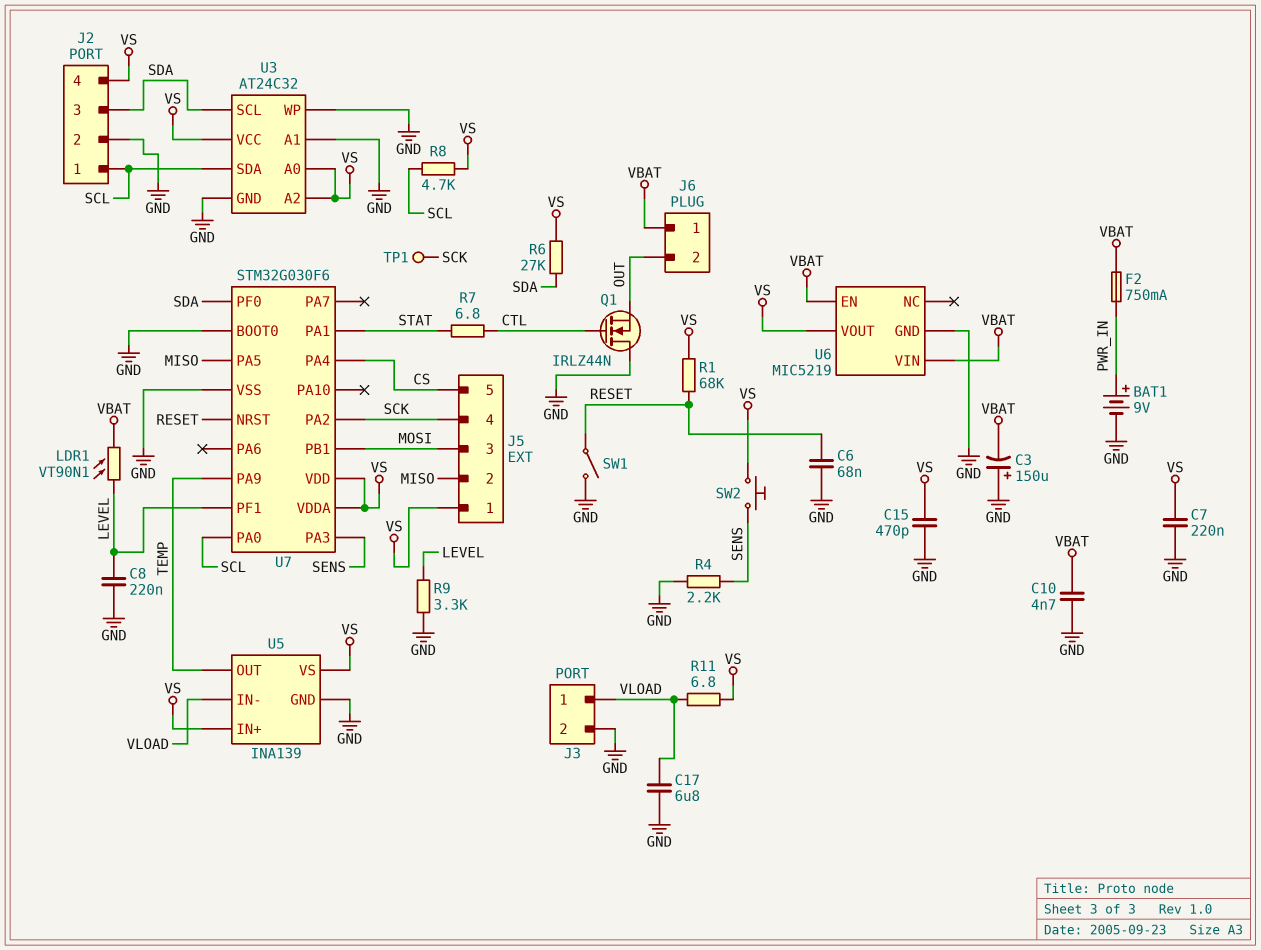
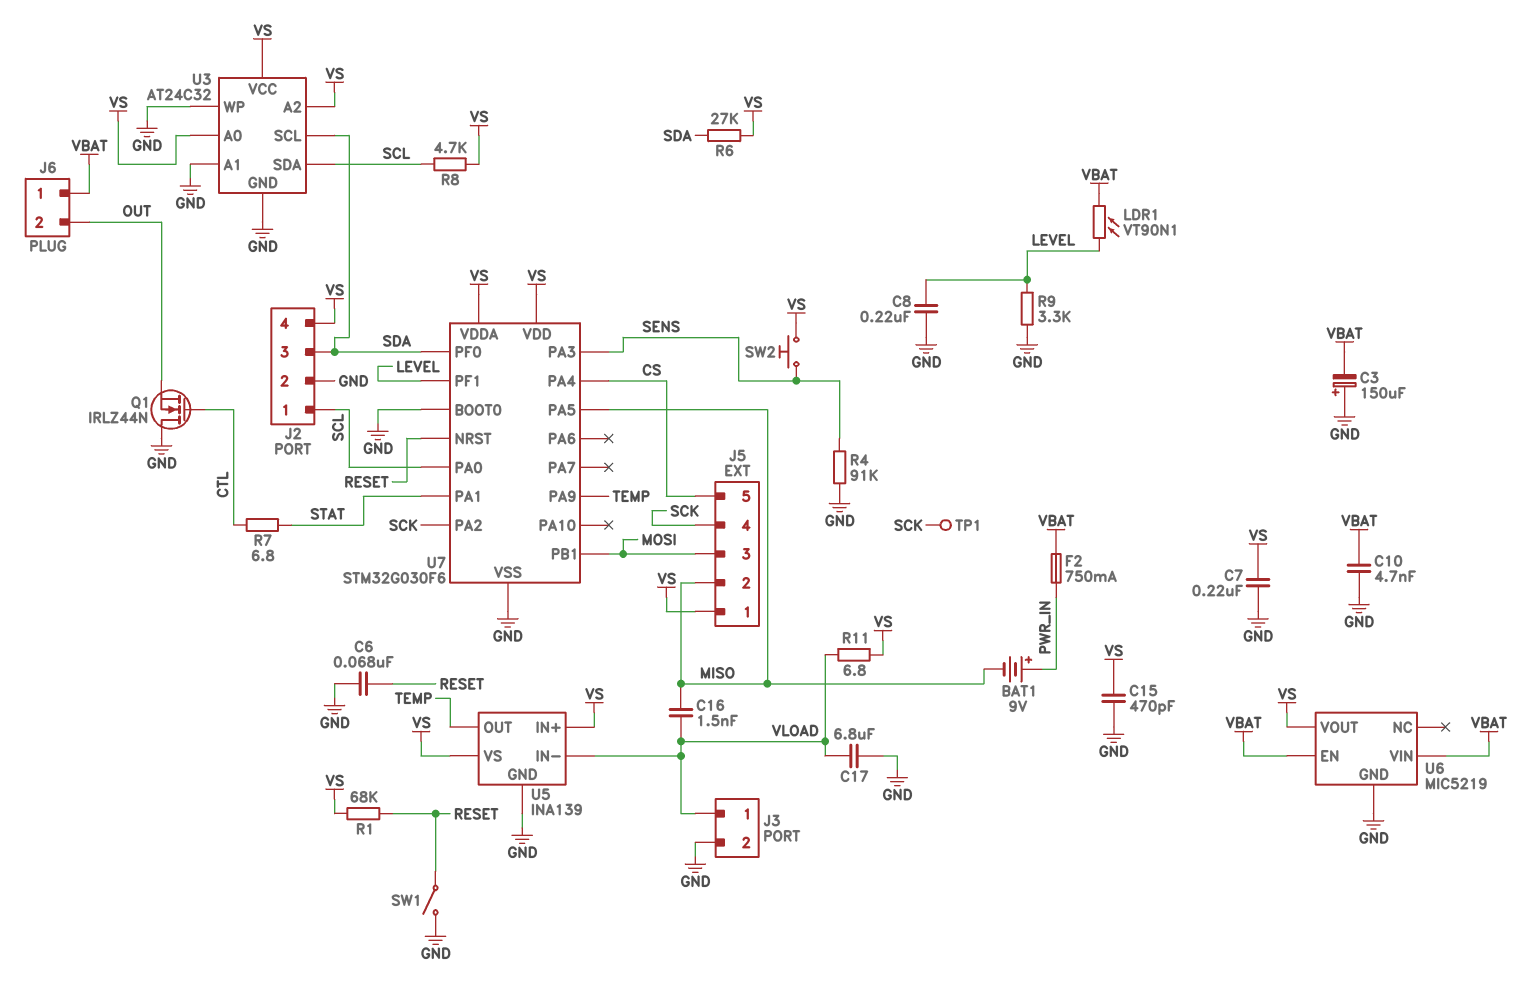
BAT1: 9V (plus PWR_IN, minus GND) -> 9V (plus PWR_IN, minus MISO)
C16: none -> 1.5nF (MISO, VLOAD)
R4: 2.2k (GND, SENS) -> 91k (GND, SENS)

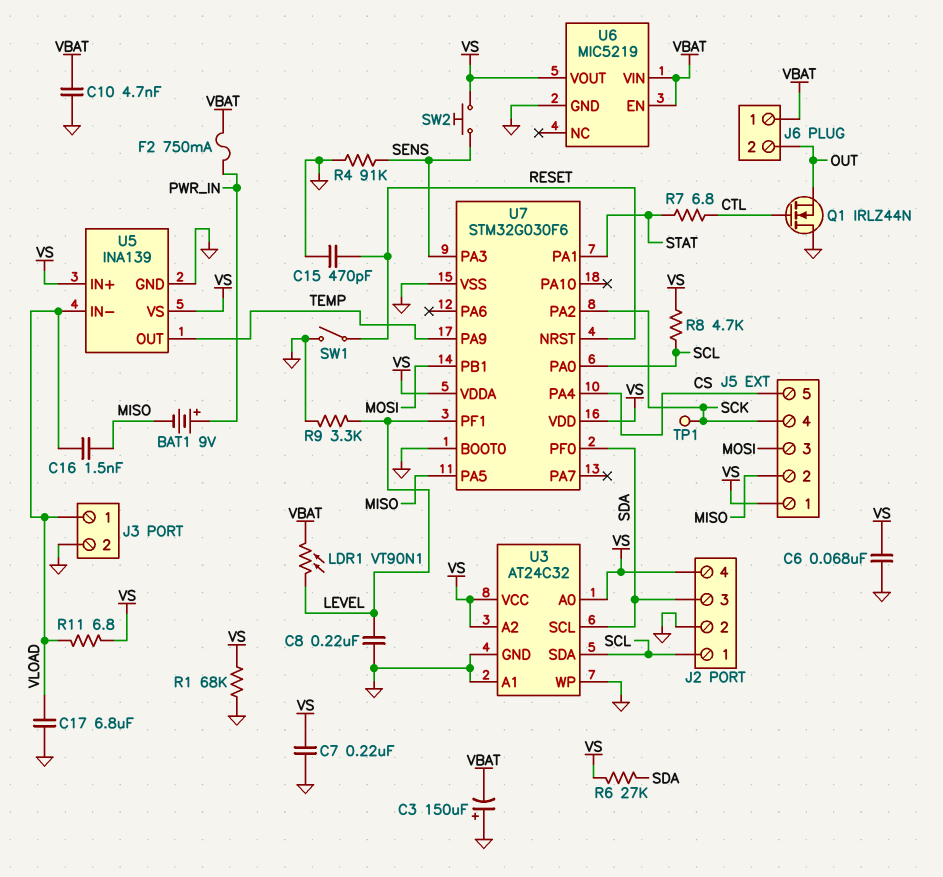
C6: 68nF (GND, RESET) -> 68nF (GND, VS)
C15: 470pF (GND, VS) -> 470pF (GND, RESET)
R1: 68k (RESET, VS) -> 68k (GND, VS)

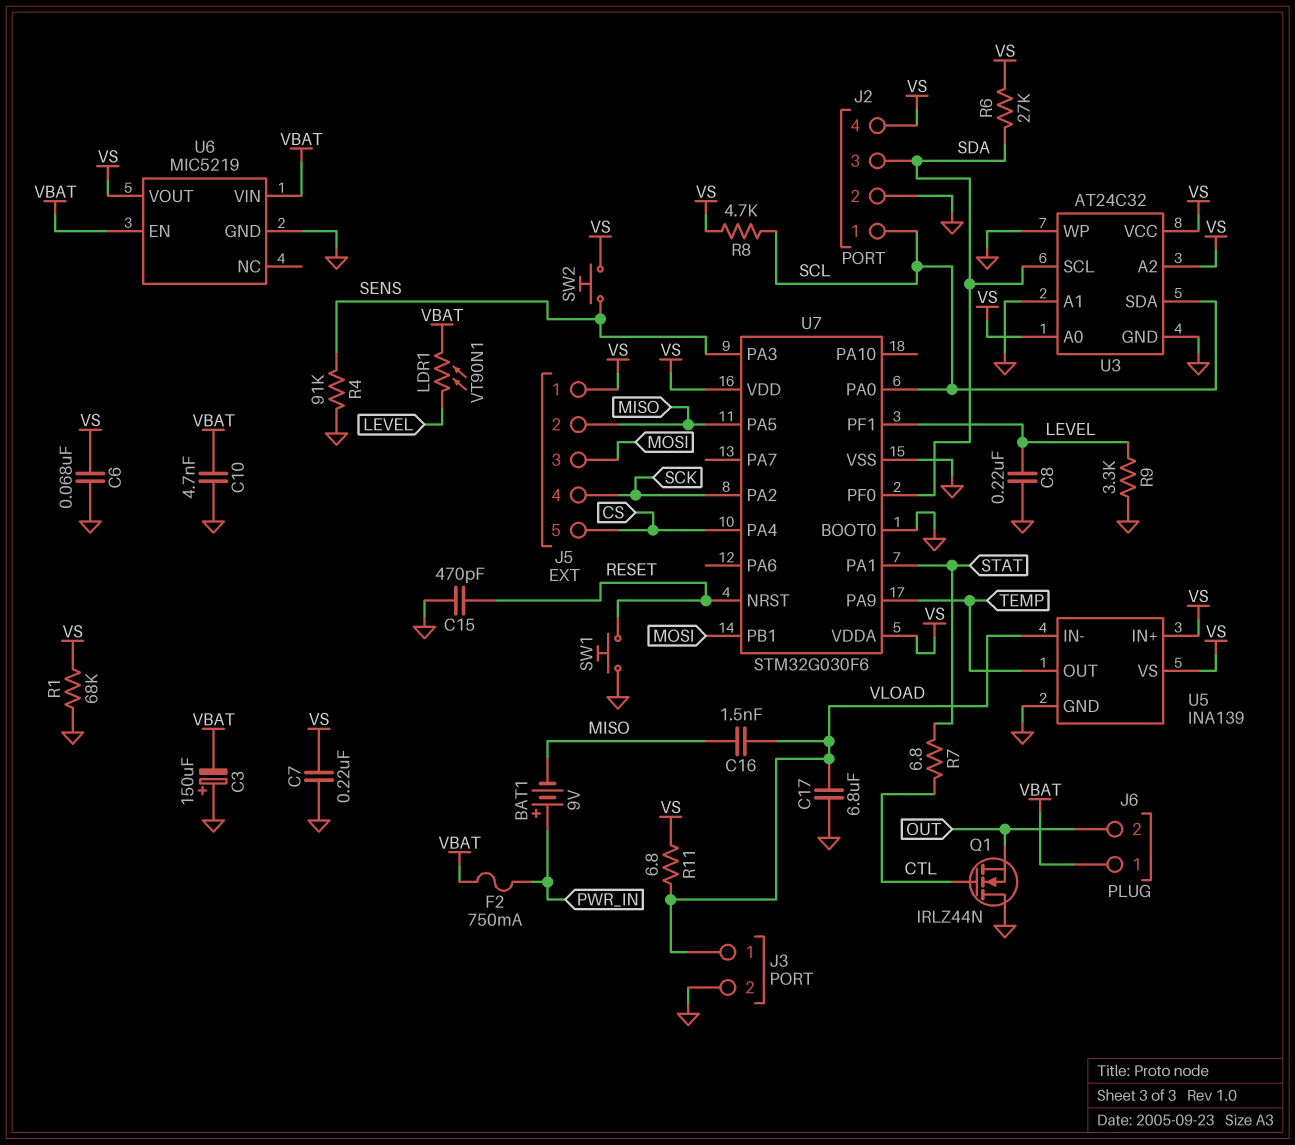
SW1: switch (GND, RESET) -> button (GND, RESET)
TP1: test point (SCK) -> none

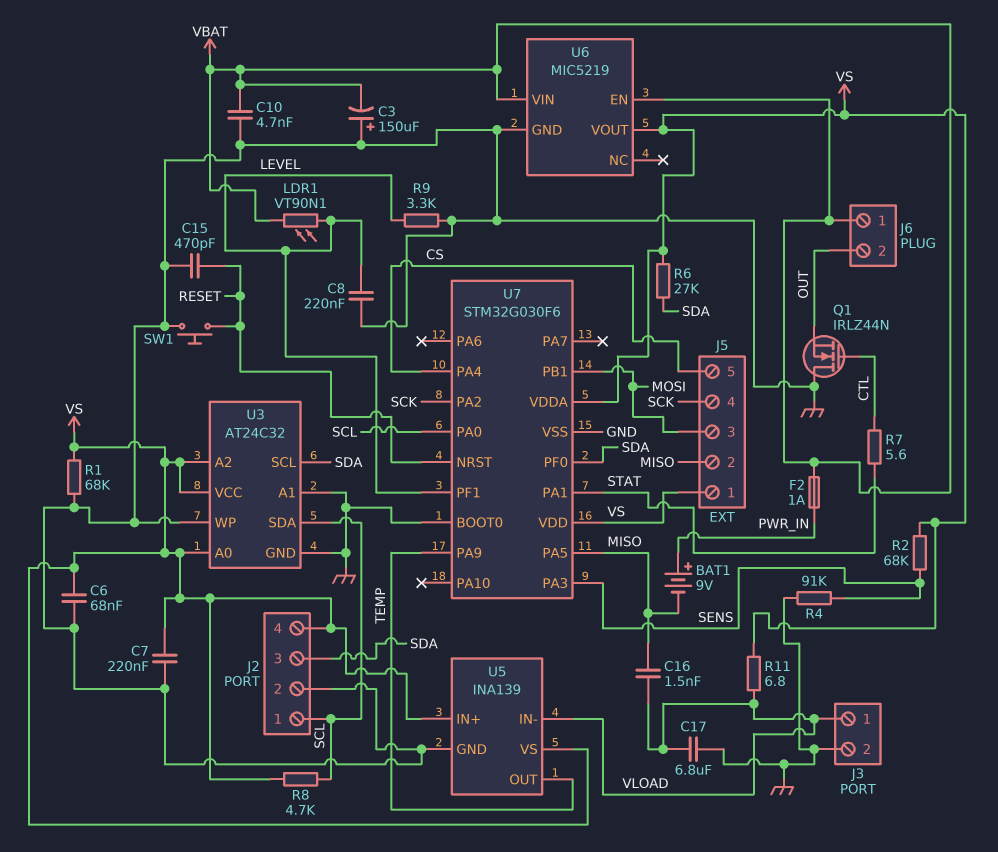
F2: 750mA (PWR_IN, VBAT) -> 1A (PWR_IN, VBAT)
R2: none -> 68k (SENS, VS)
R7: 6.8 (CTL, STAT) -> 5.6 (CTL, STAT)
SW2: button (SENS, VS) -> none

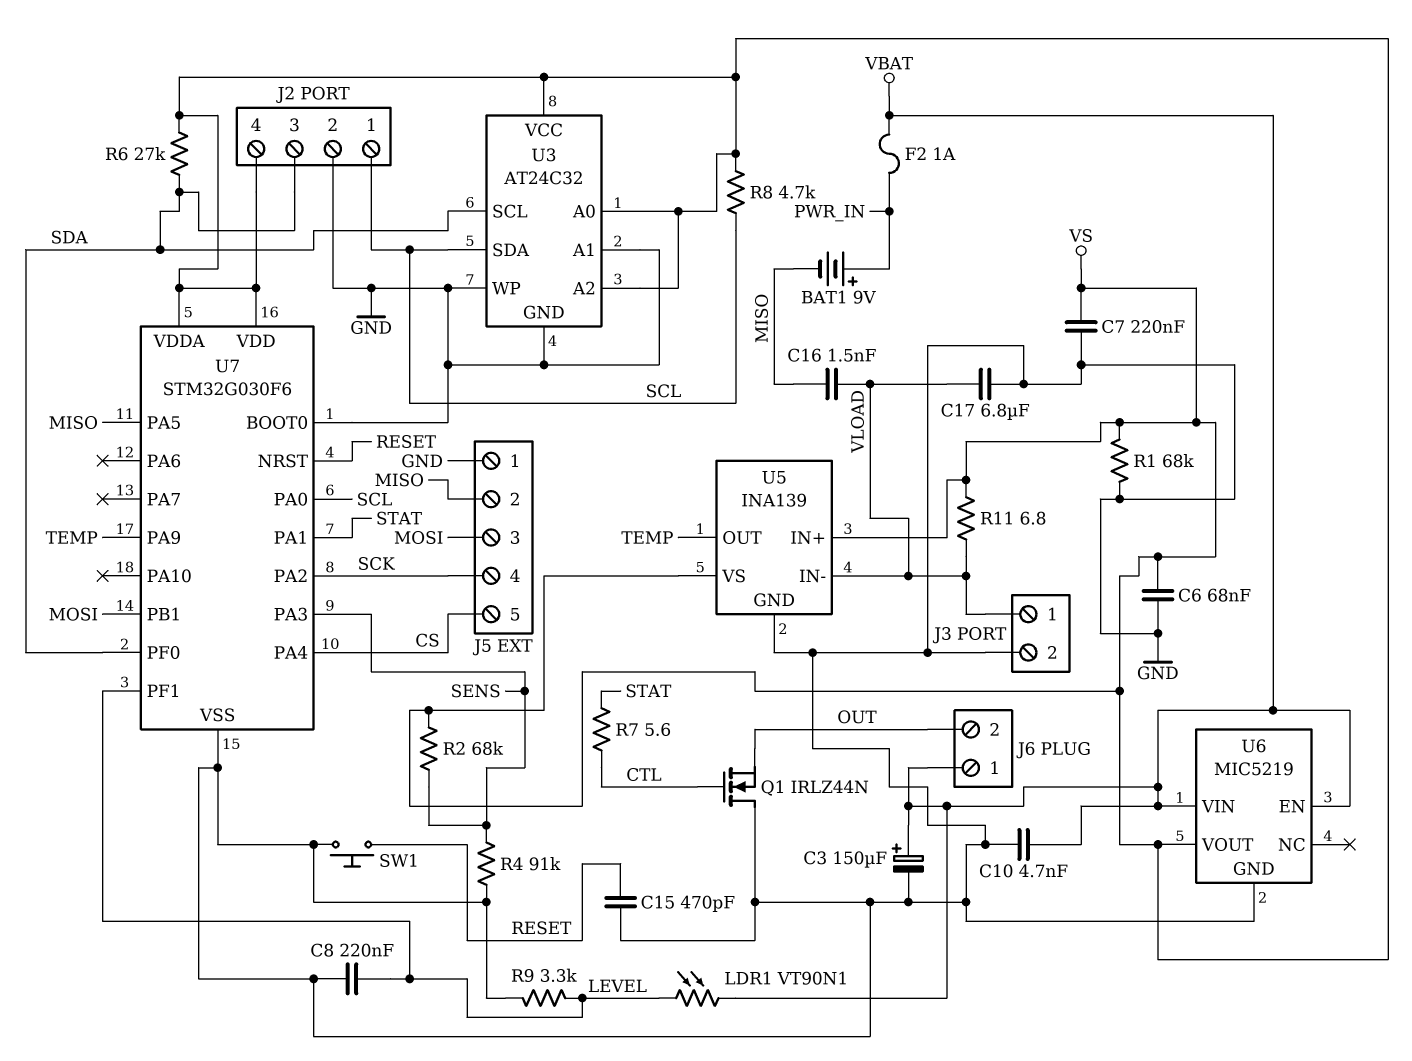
C3: 150uF (plus GND, minus VBAT) -> 150uF (plus VBAT, minus GND)
J5 pin 1: VS -> GND

